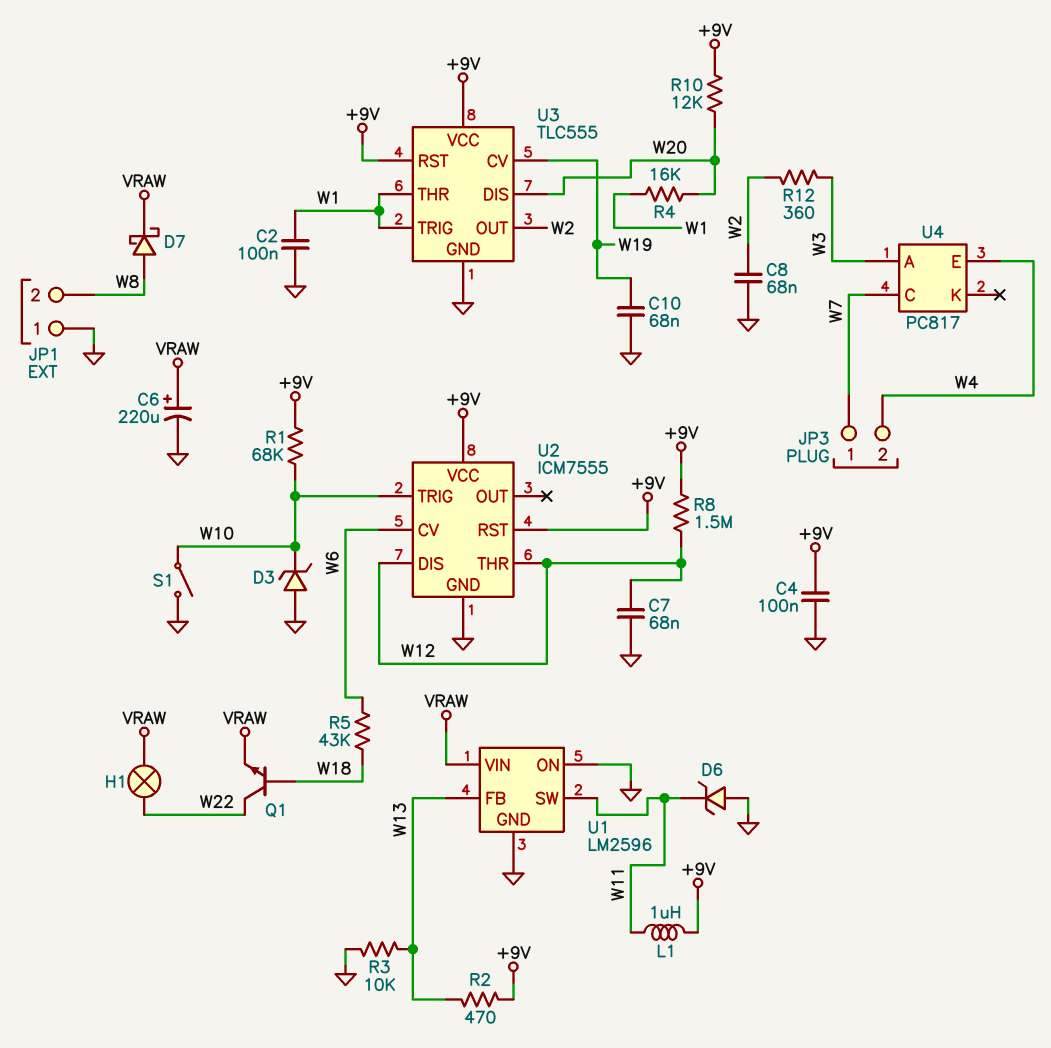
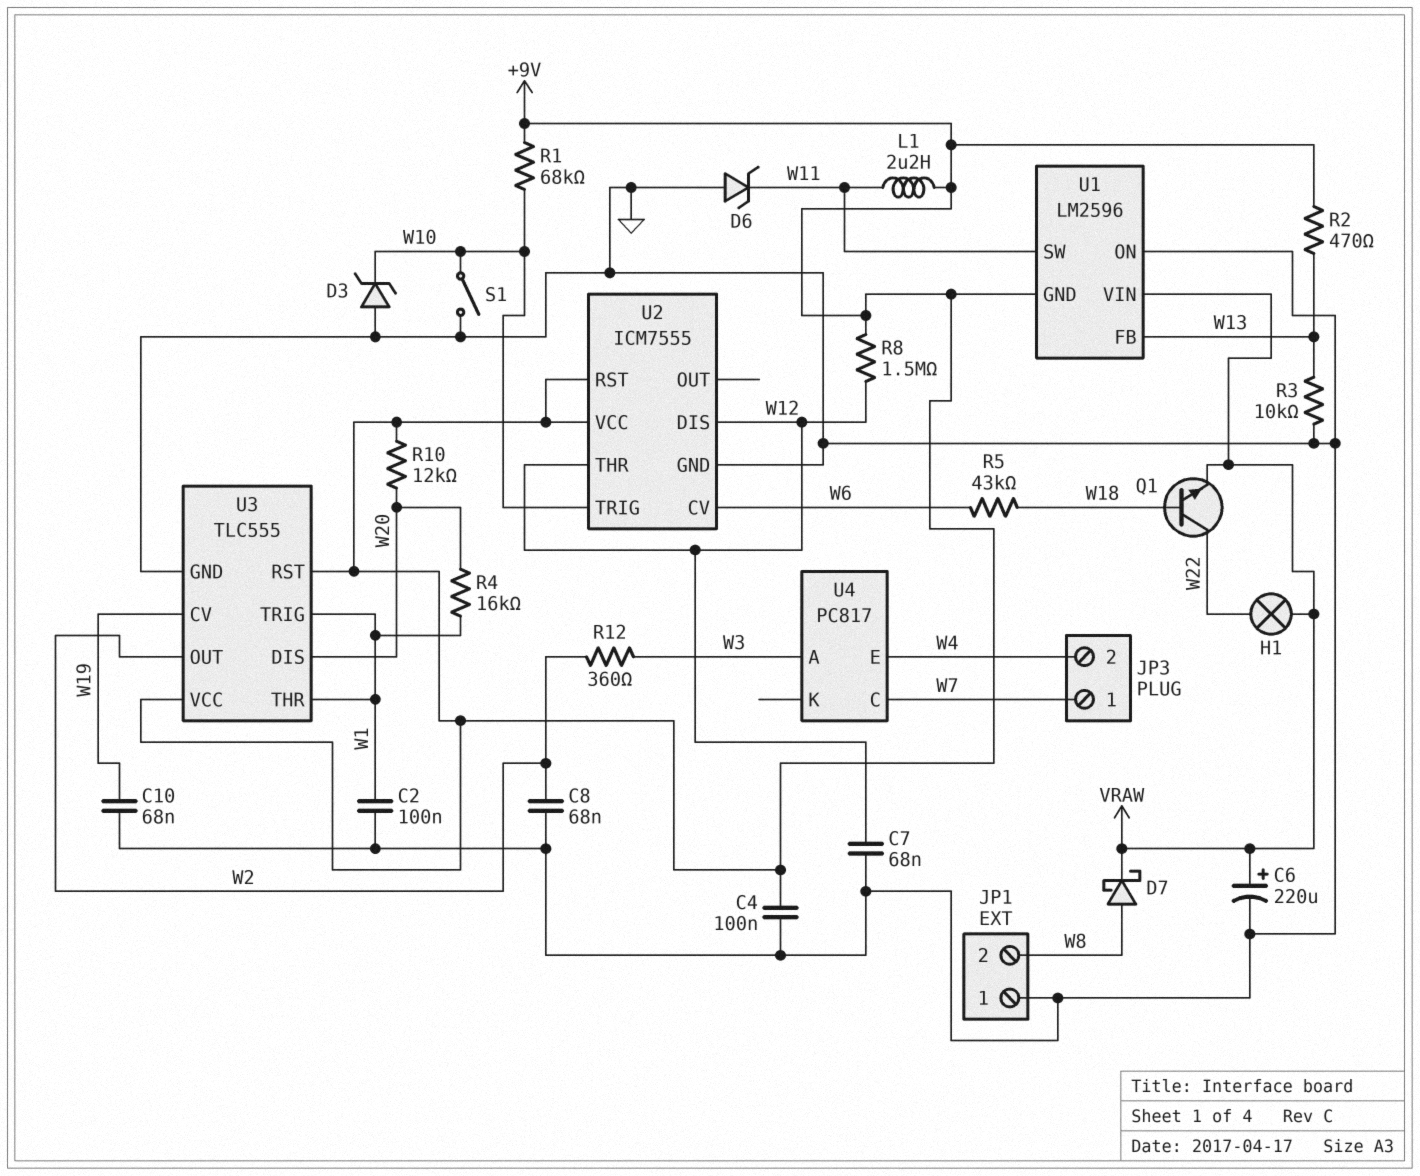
L1: 1uH (+9V, W11) -> 2.2uH (+9V, W11)
U1 pin GND: GND -> +9V

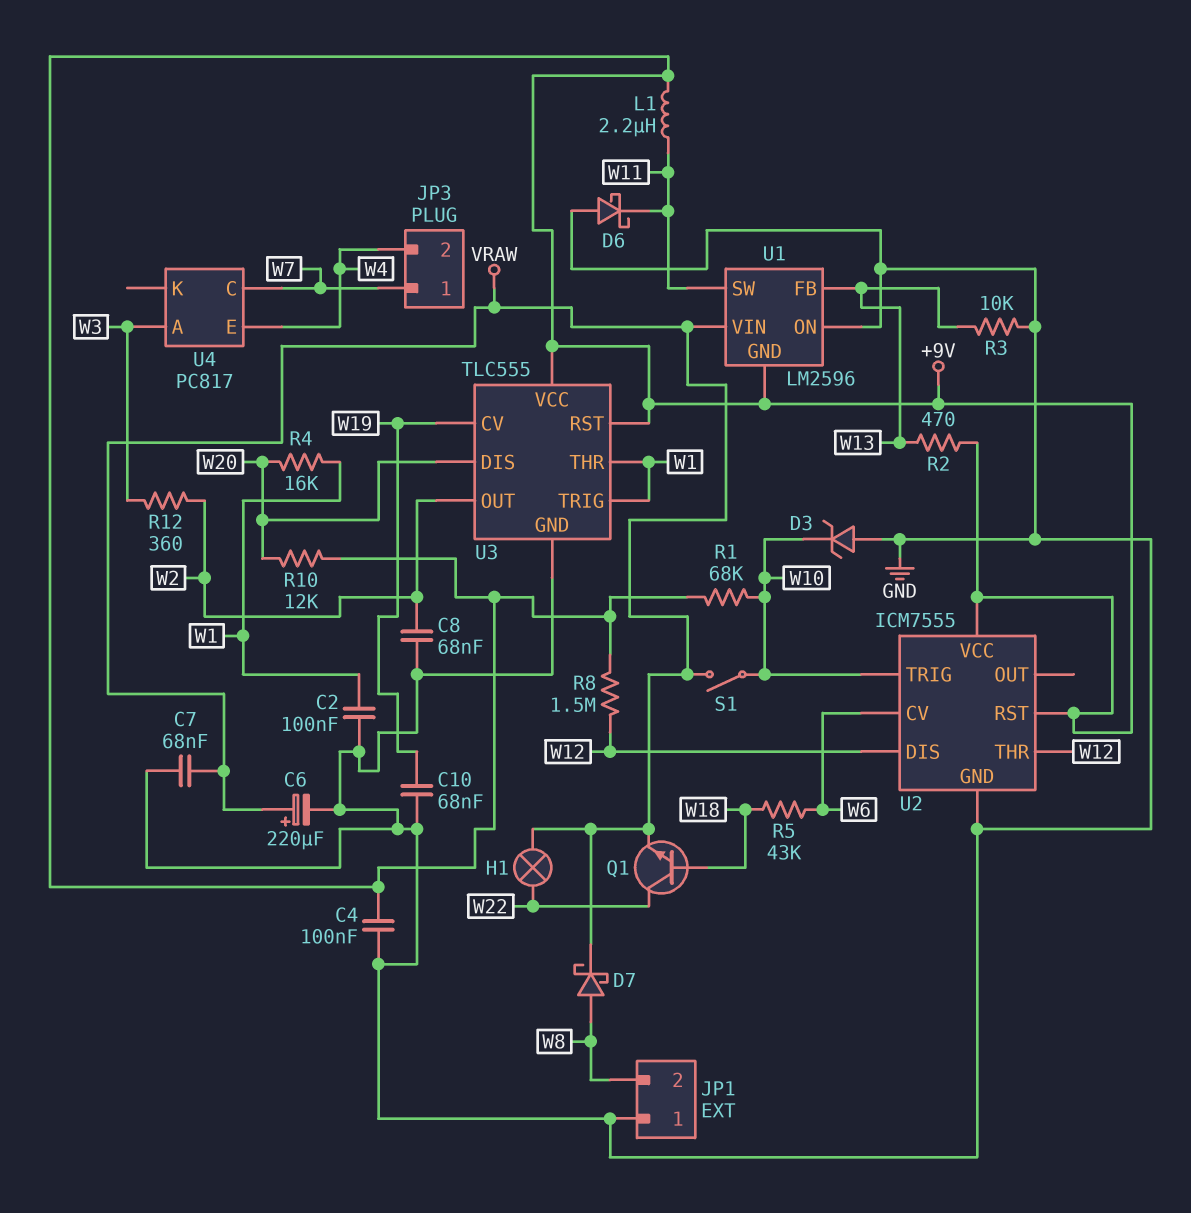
C7: 68nF (GND, W12) -> 68nF (GND, VRAW)
D6: zener (A GND, K W11) -> schottky (A GND, K W11)
S1: switch (GND, W10) -> switch (VRAW, W10)

